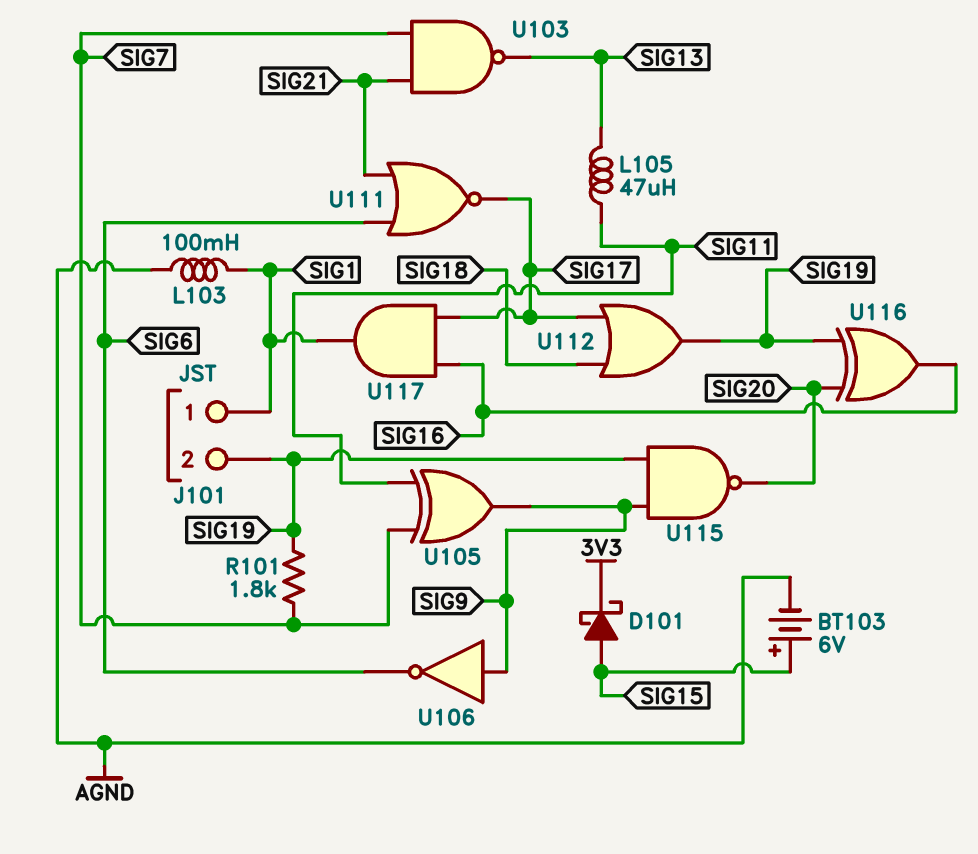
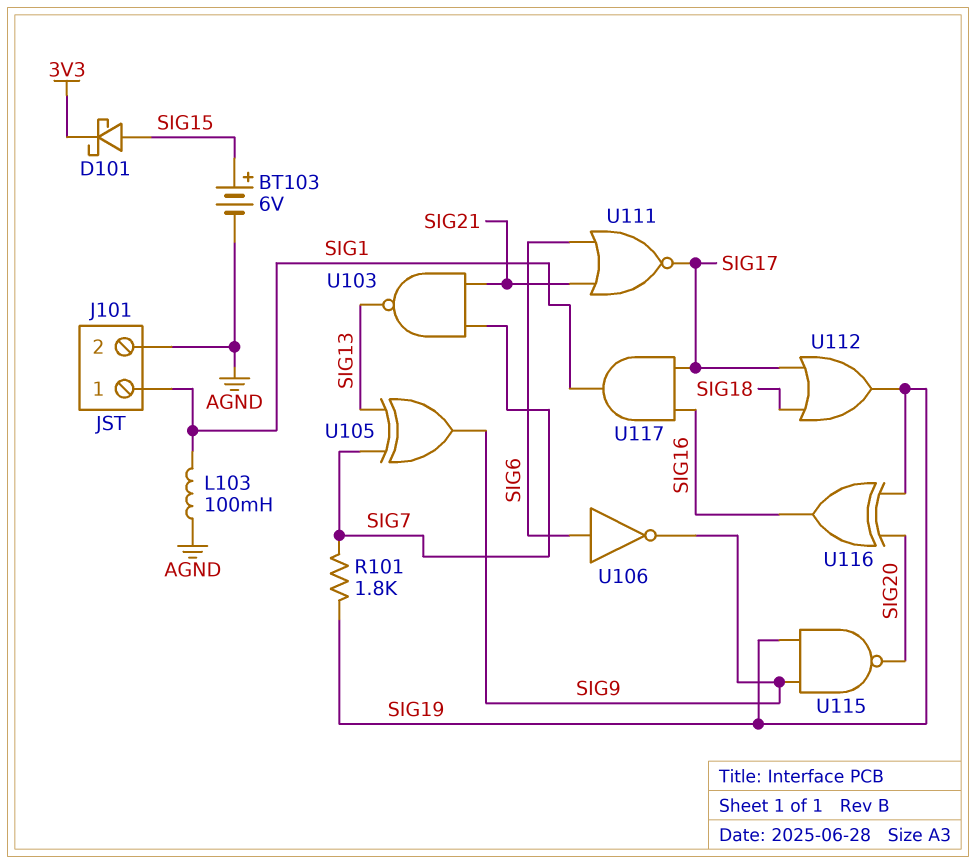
J101 pin 2: SIG19 -> AGND
L105: 47uH (SIG11, SIG13) -> none
U105: XOR (in SIG7, in SIG11, out SIG9) -> XOR (in SIG7, in SIG13, out SIG9)
U106: NOT (in SIG9, out SIG6) -> NOT (in SIG6, out SIG9)

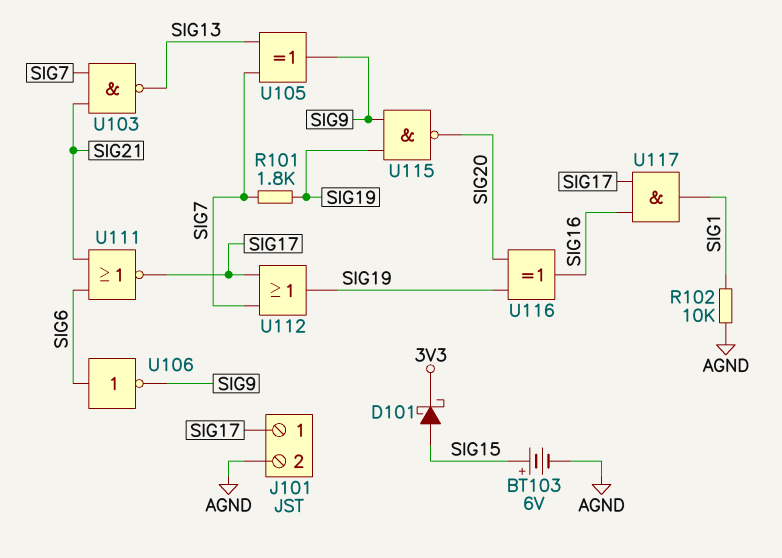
J101 pin 1: SIG1 -> SIG17
L103: 100mH (AGND, SIG1) -> none
R102: none -> 10k (AGND, SIG1)
U112: OR (in SIG17, in SIG18, out SIG19) -> OR (in SIG7, in SIG17, out SIG19)

